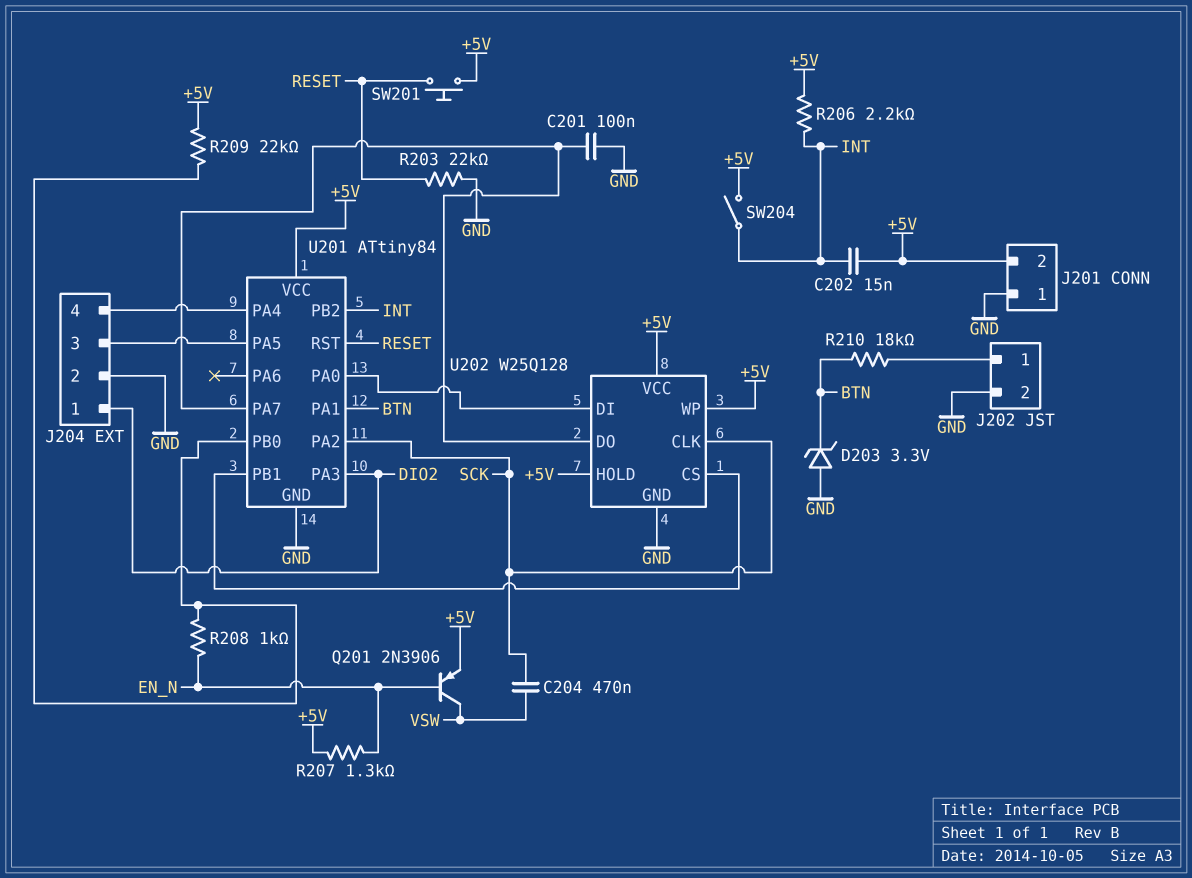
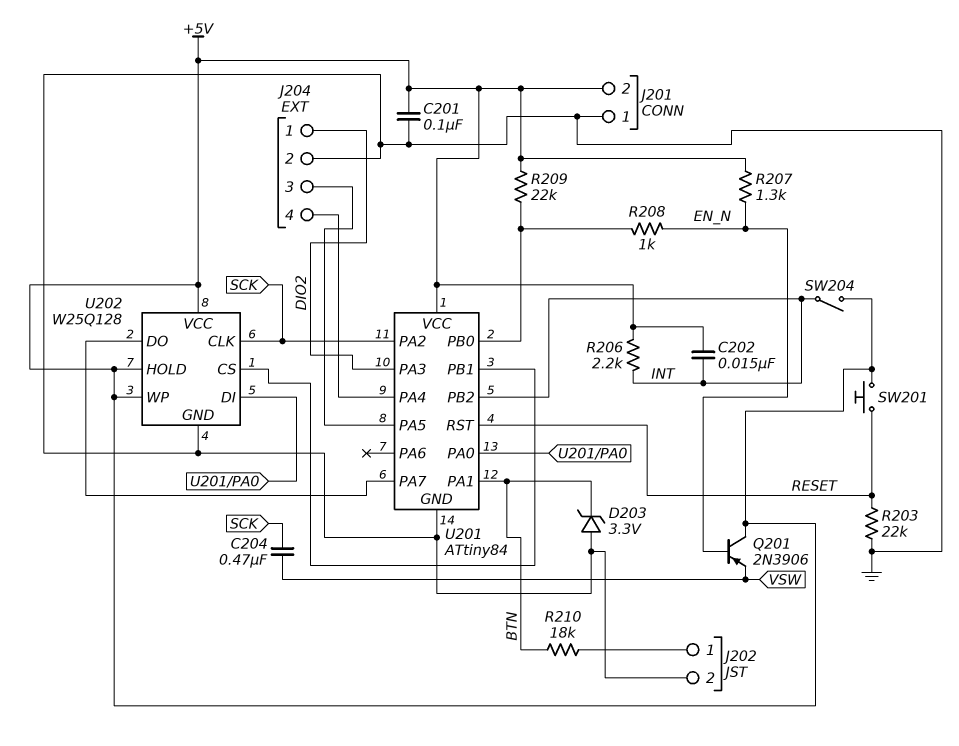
C201: 100nF (GND, U201/PA7) -> 100nF (+5V, GND)
Q201: PNP 2N3906 (B EN_N, C VSW, E +5V) -> PNP 2N3906 (B EN_N, C +5V, E VSW)

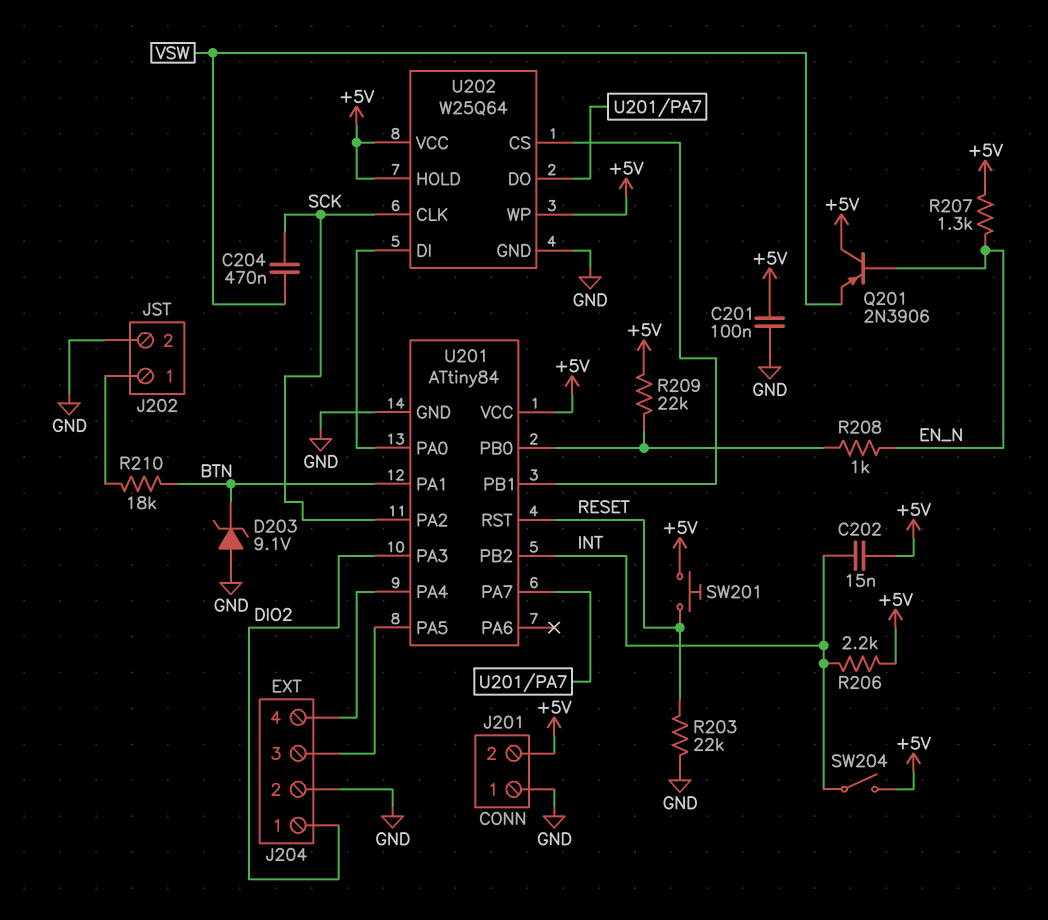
D203: zener 3.3V (A GND, K BTN) -> zener 9.1V (A GND, K BTN)
U202: W25Q128 -> W25Q64

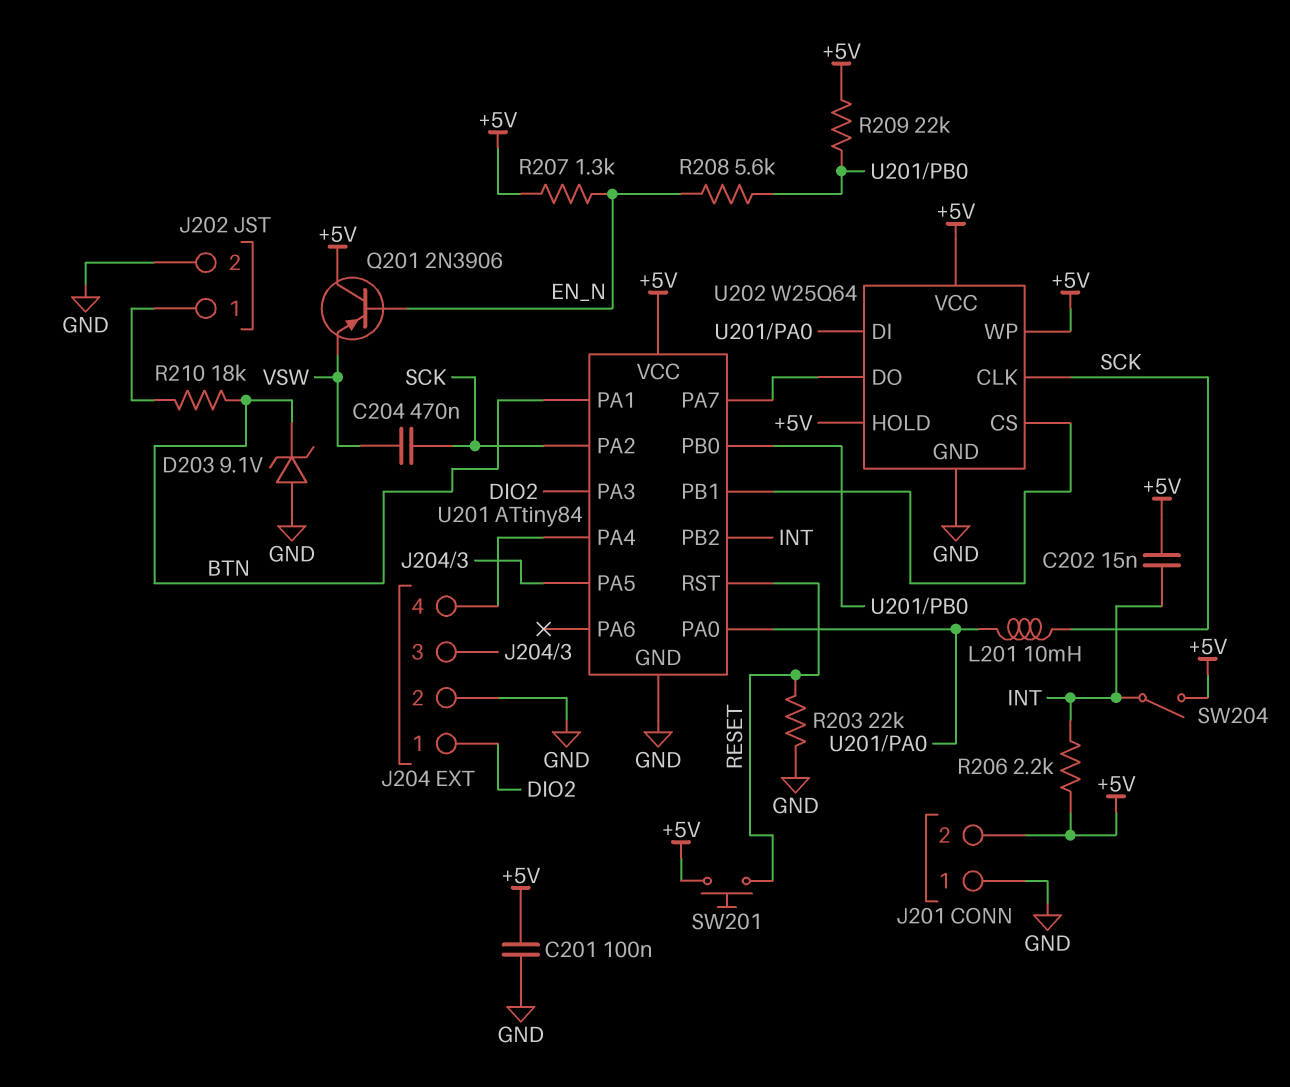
L201: none -> 10mH (SCK, U201/PA0)
R208: 1k (EN_N, U201/PB0) -> 5.6k (EN_N, U201/PB0)

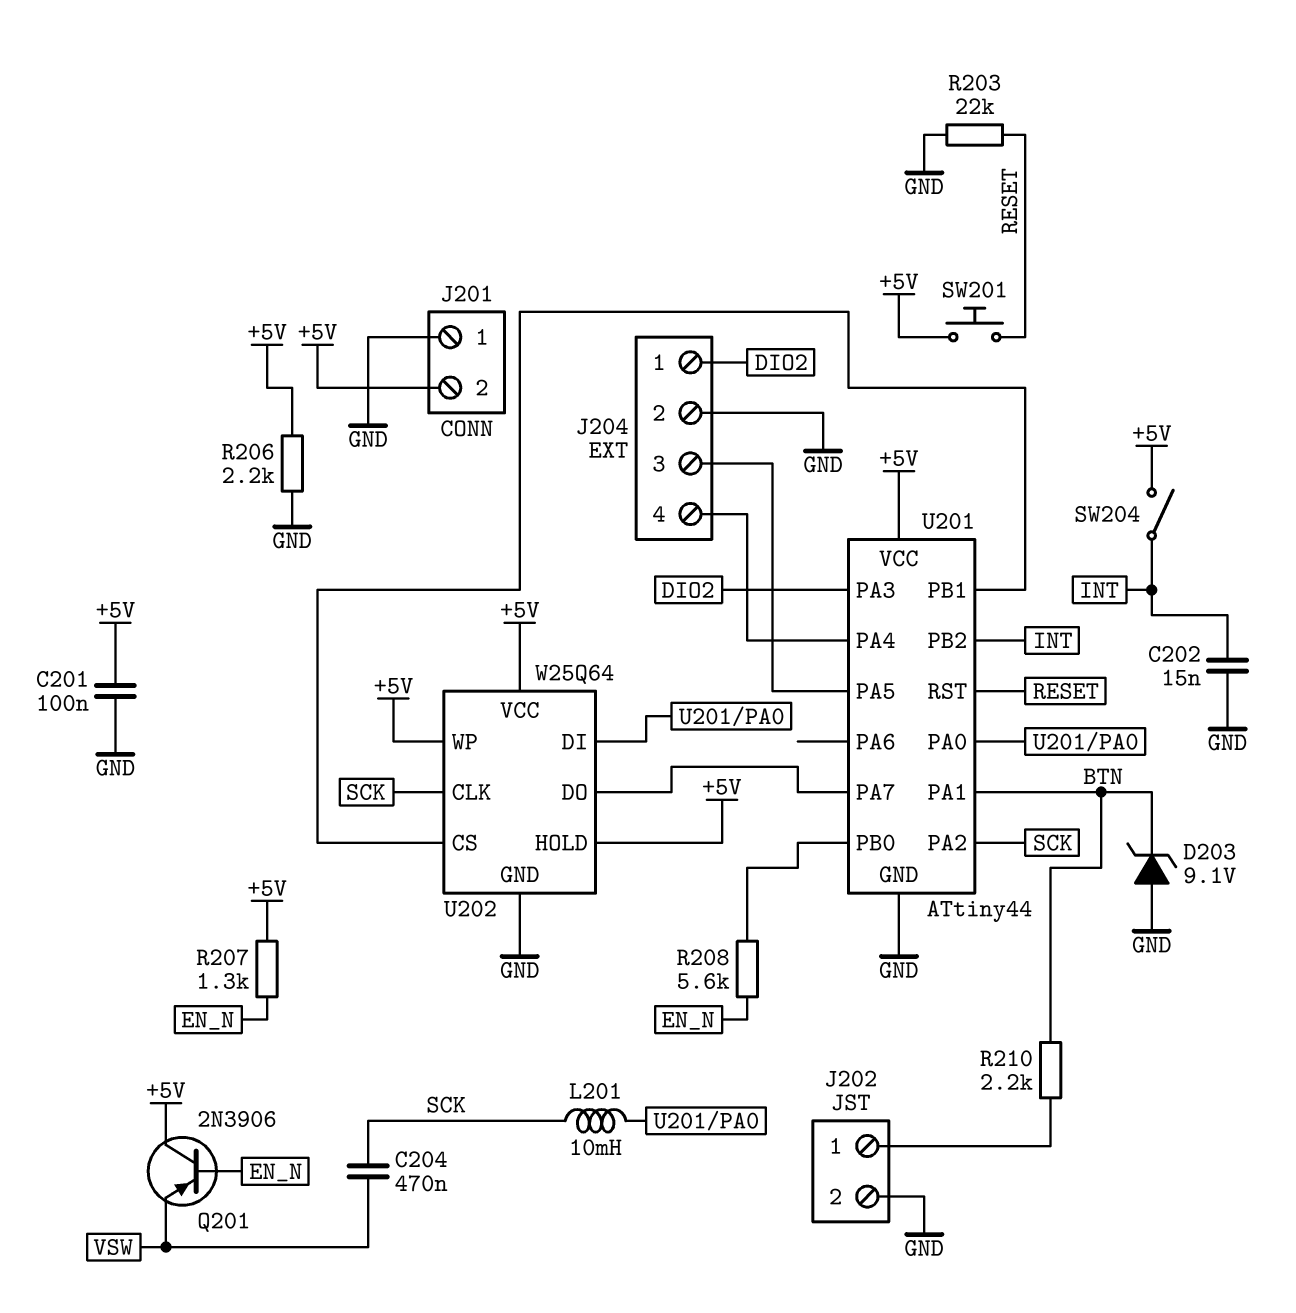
C202: 15nF (+5V, INT) -> 15nF (GND, INT)
R206: 2.2k (+5V, INT) -> 2.2k (+5V, GND)
R209: 22k (+5V, U201/PB0) -> none
R210: 18k (BTN, J202/1) -> 2.2k (BTN, J202/1)
U201: ATtiny84 -> ATtiny44

